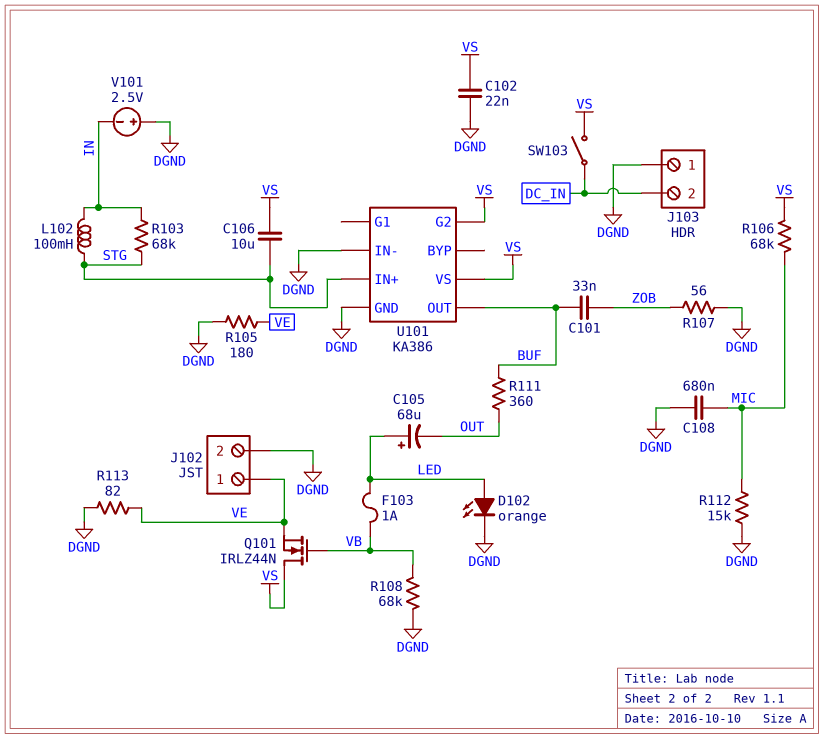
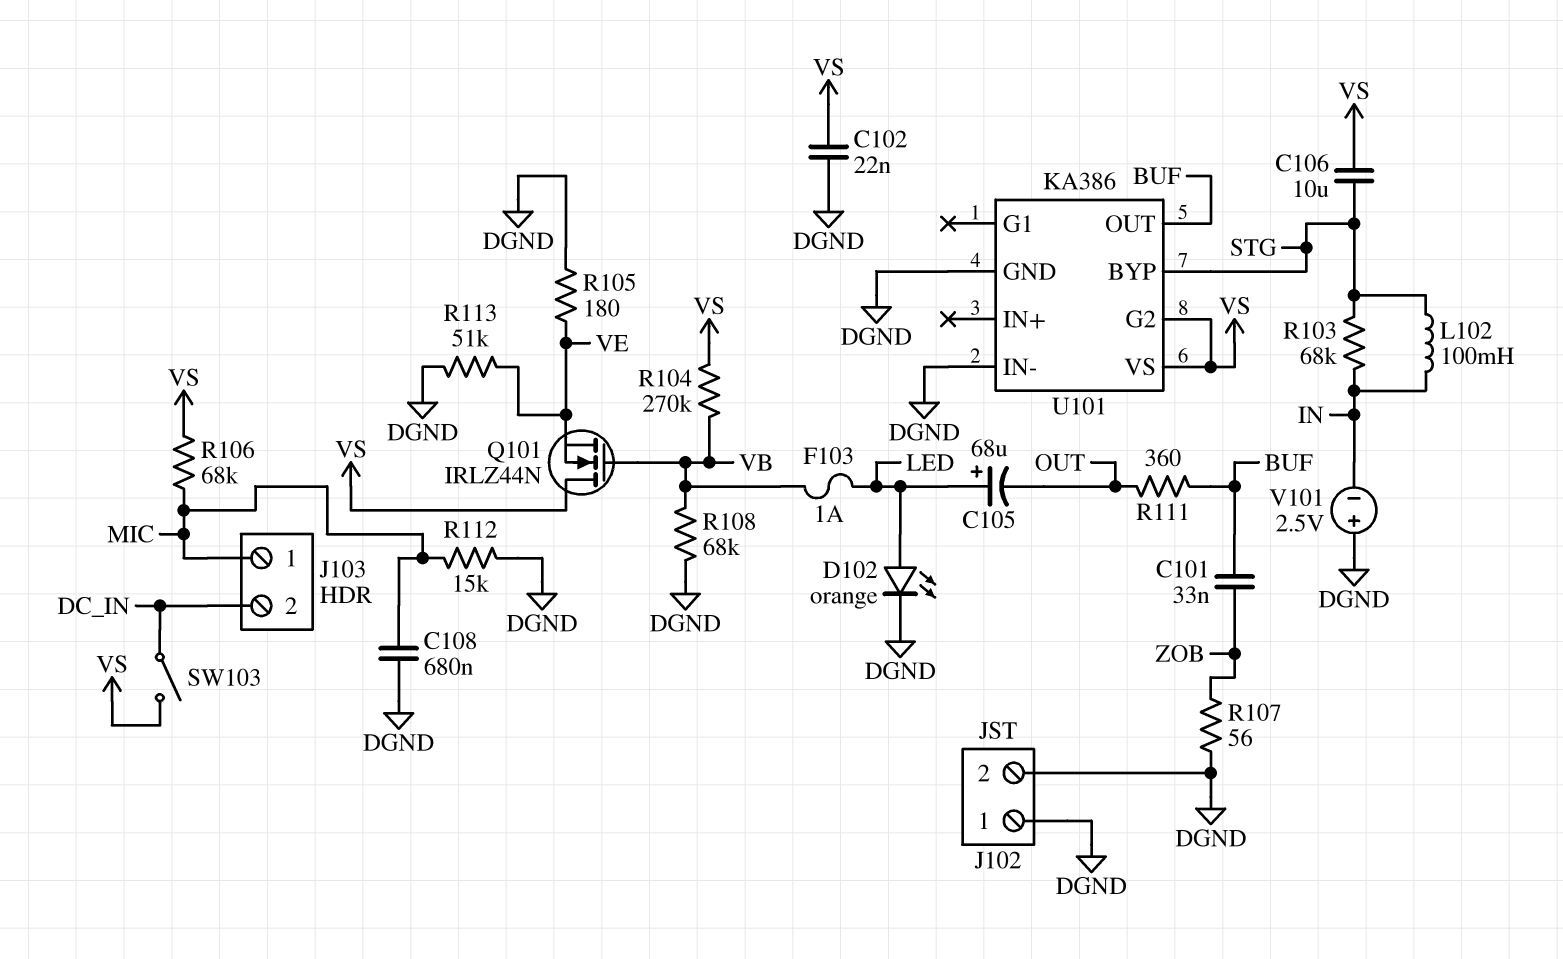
J102 pin 1: VE -> DGND
J103 pin 1: DGND -> MIC
R104: none -> 270k (VB, VS)
R113: 82 (DGND, VE) -> 51k (DGND, VE)
U101 pin BYP: none -> STG
U101 pin IN+: STG -> none

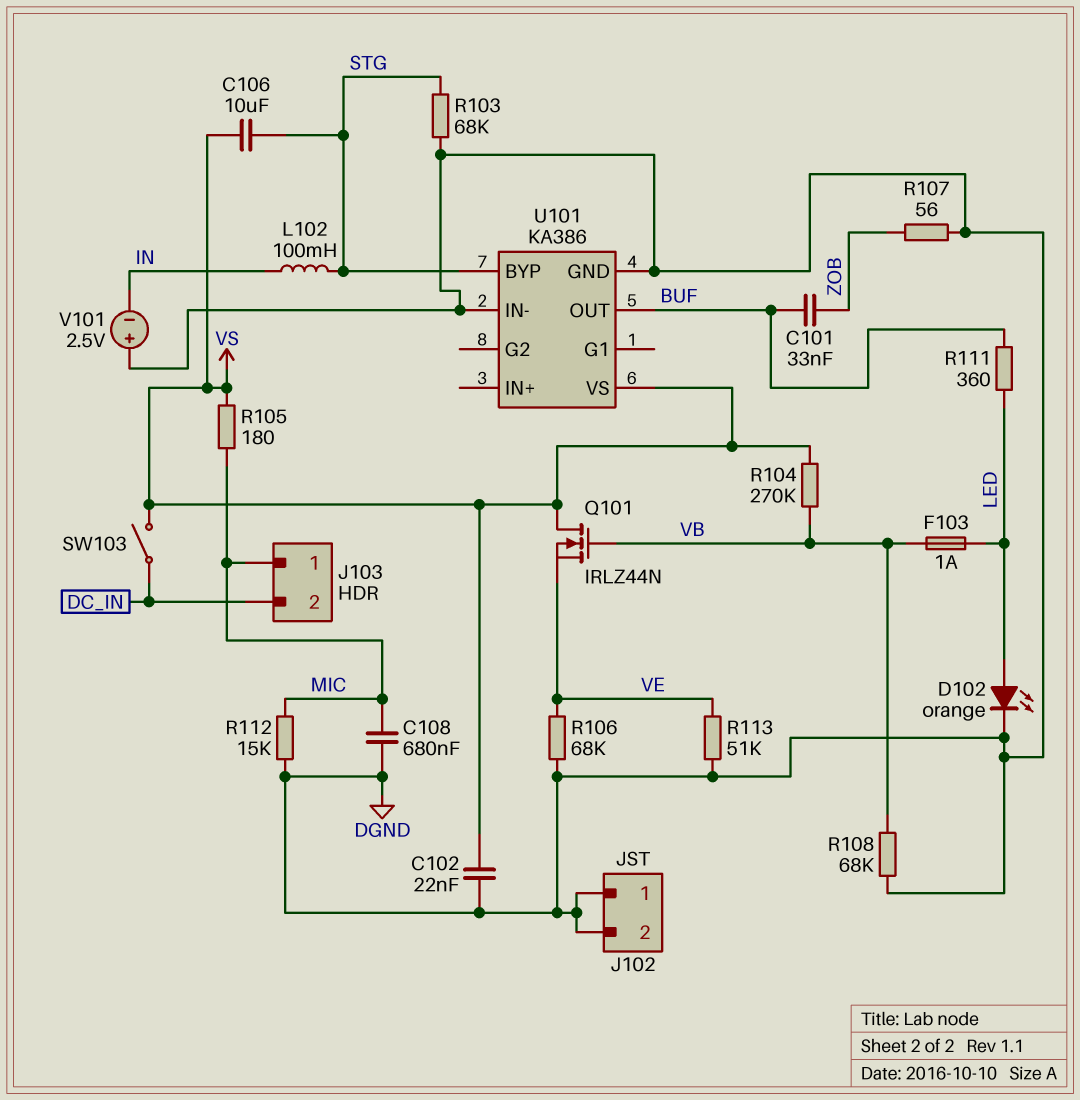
C105: 68uF (plus LED, minus OUT) -> none
R103: 68k (IN, STG) -> 68k (DGND, STG)
R105: 180 (DGND, VE) -> 180 (MIC, VS)
R106: 68k (MIC, VS) -> 68k (DGND, VE)
R111: 360 (BUF, OUT) -> 360 (BUF, LED)
U101 pin G2: VS -> none

